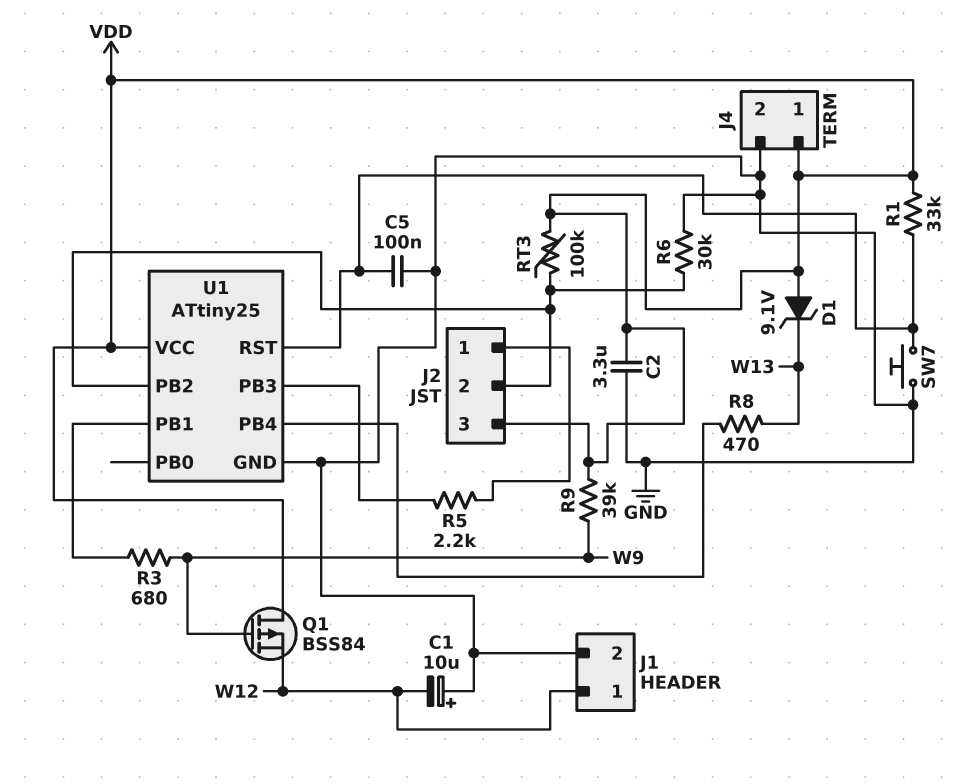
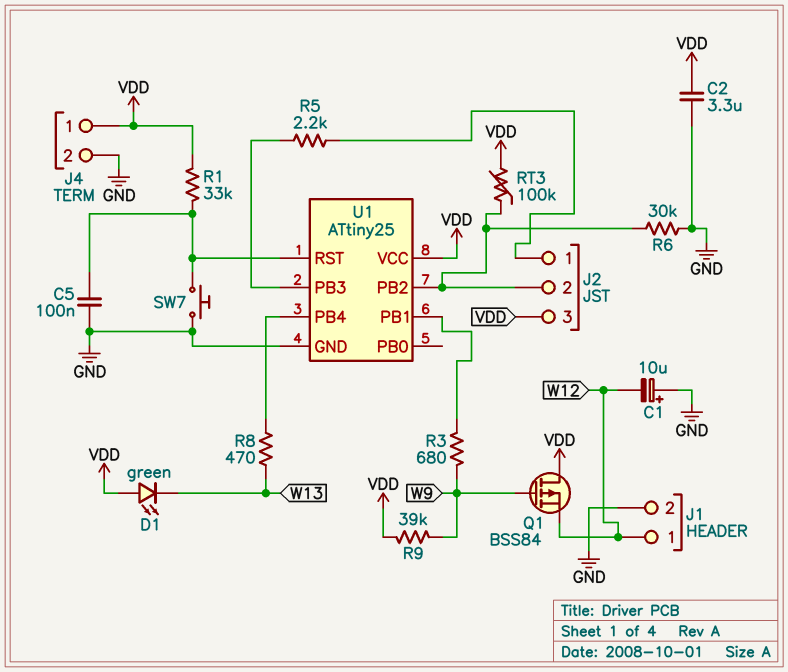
D1: zener 9.1V (A VDD, K W13) -> LED green (A VDD, K W13)

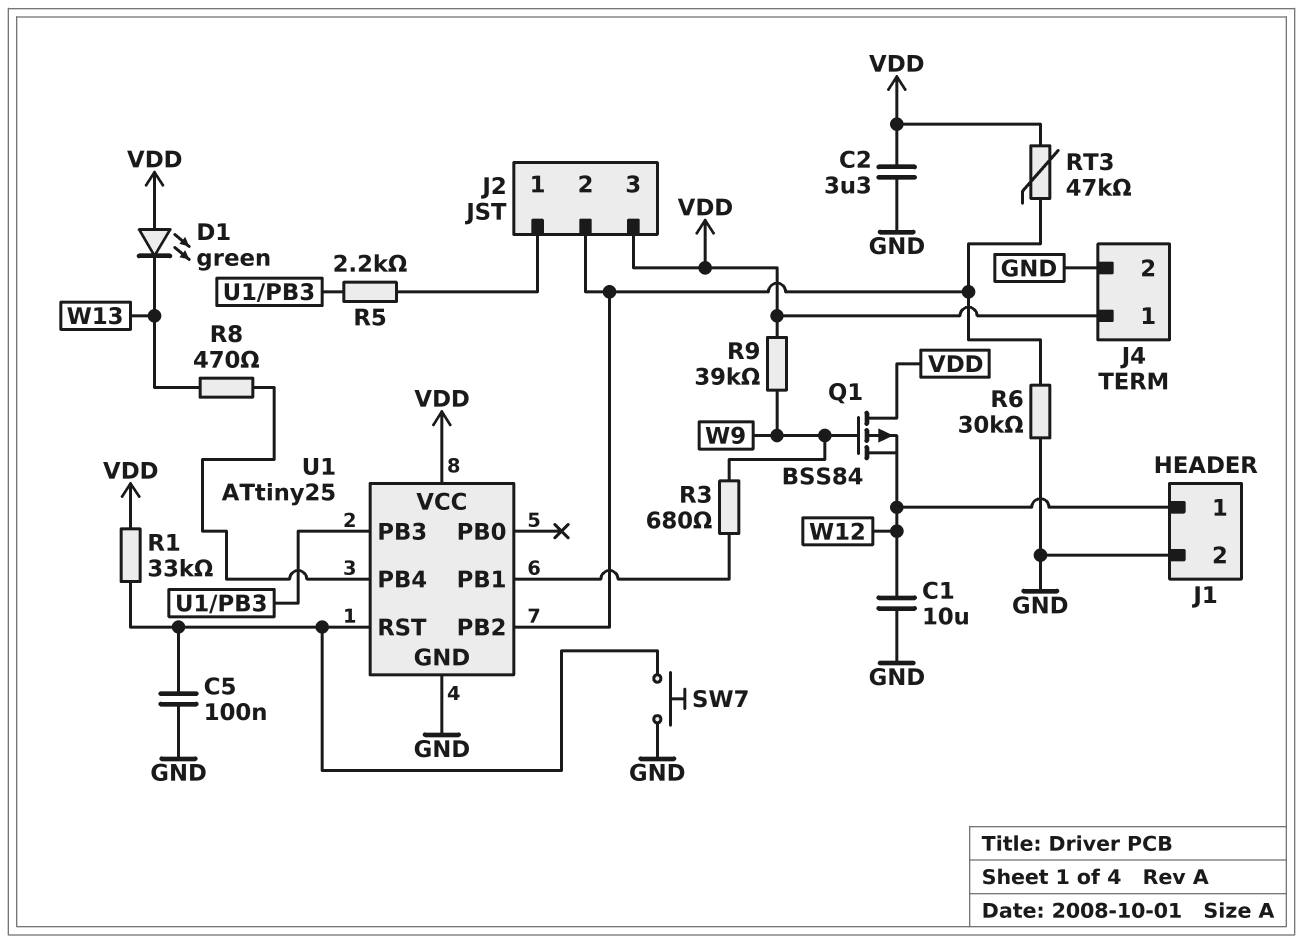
C1: 10uF (plus GND, minus W12) -> 10uF (GND, W12)
RT3: 100k (J2/2, VDD) -> 47k (J2/2, VDD)

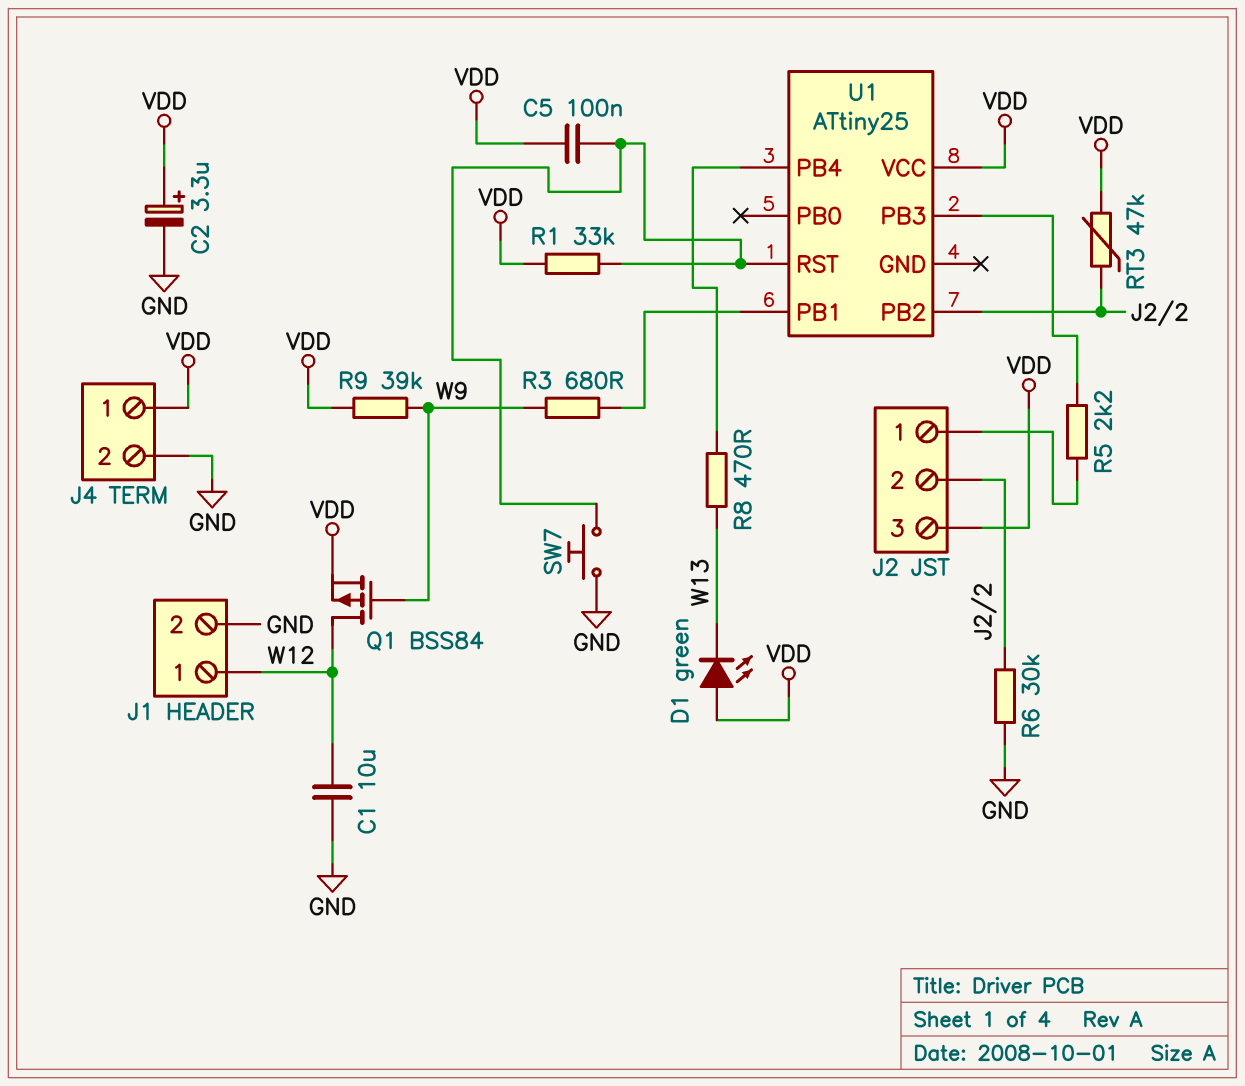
C2: 3.3uF (GND, VDD) -> 3.3uF (plus VDD, minus GND)
C5: 100nF (GND, U1/RST) -> 100nF (U1/RST, VDD)
Q1: PMOS BSS84 (G W9, D VDD, S W12) -> PMOS BSS84 (G W9, D W12, S VDD)
U1 pin GND: GND -> none

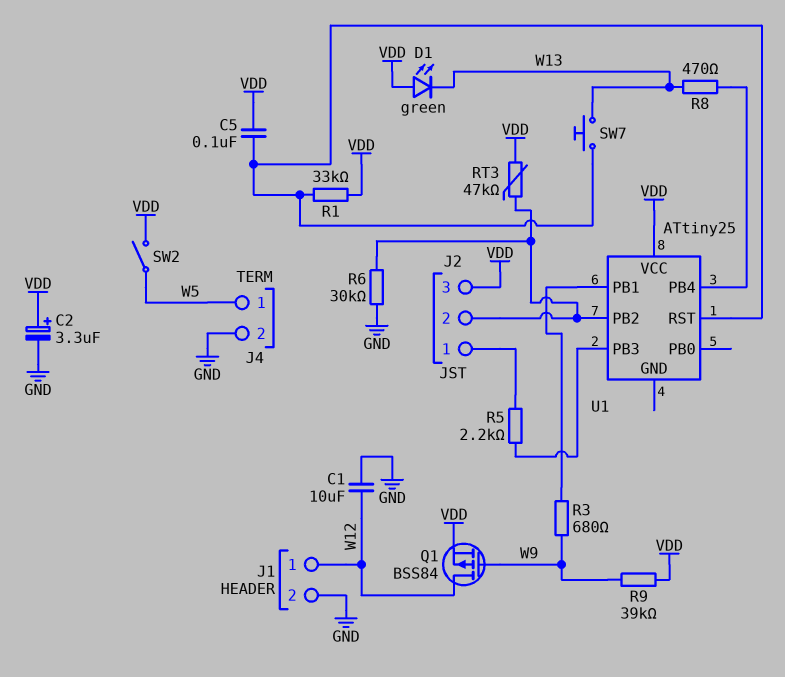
J4 pin 1: VDD -> W5
SW2: none -> switch (VDD, W5)
SW7: button (GND, U1/RST) -> button (U1/RST, W13)

